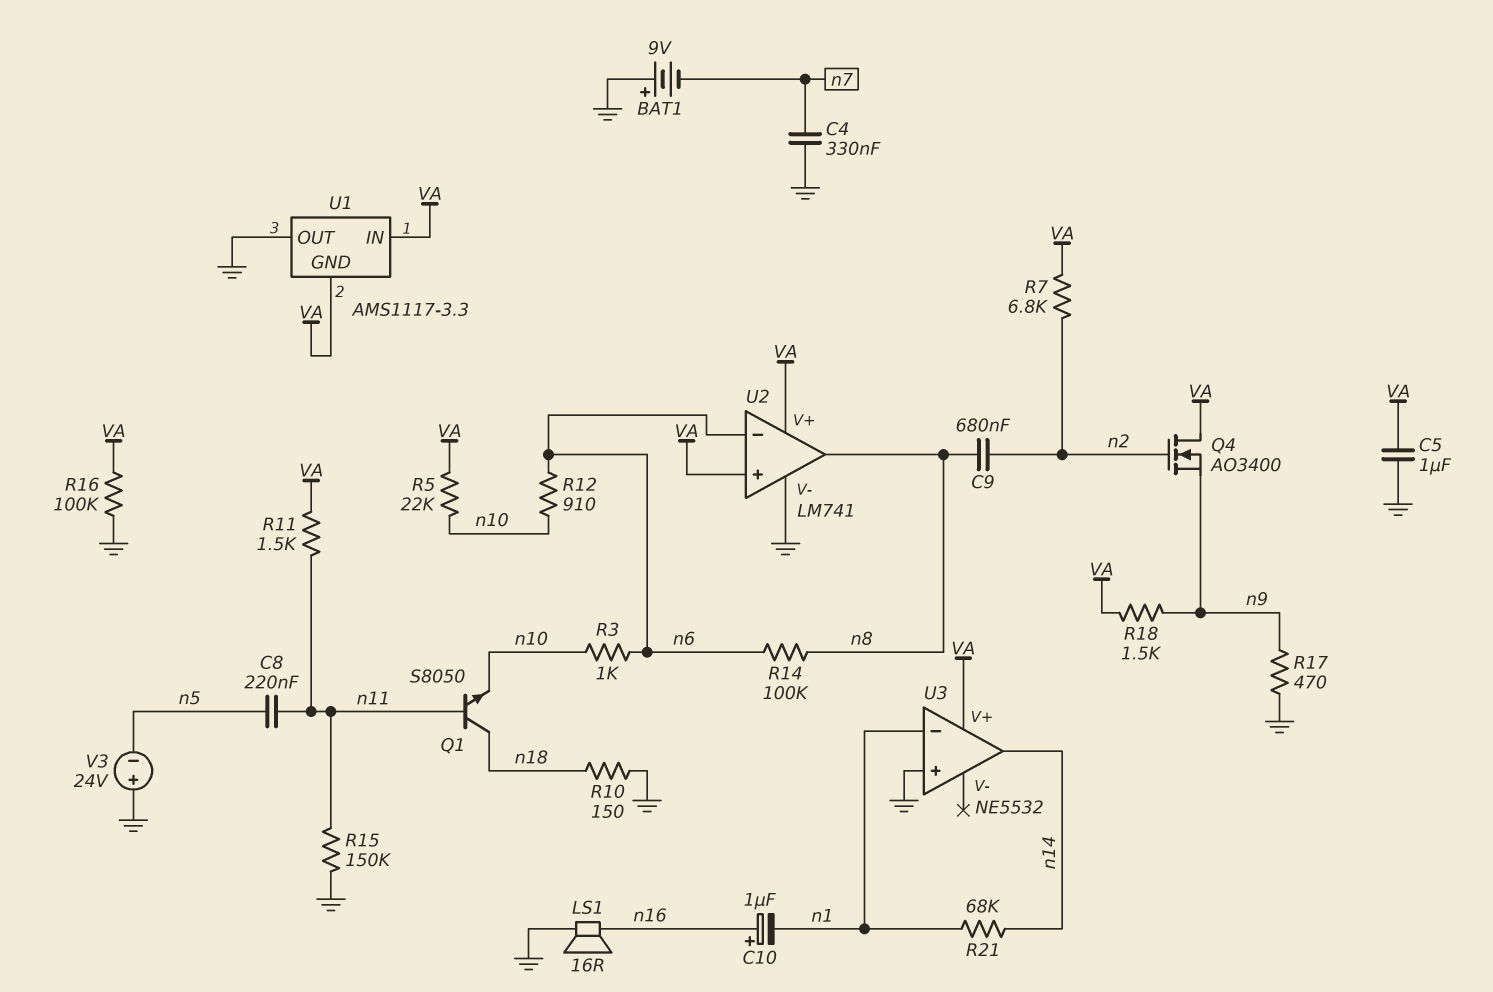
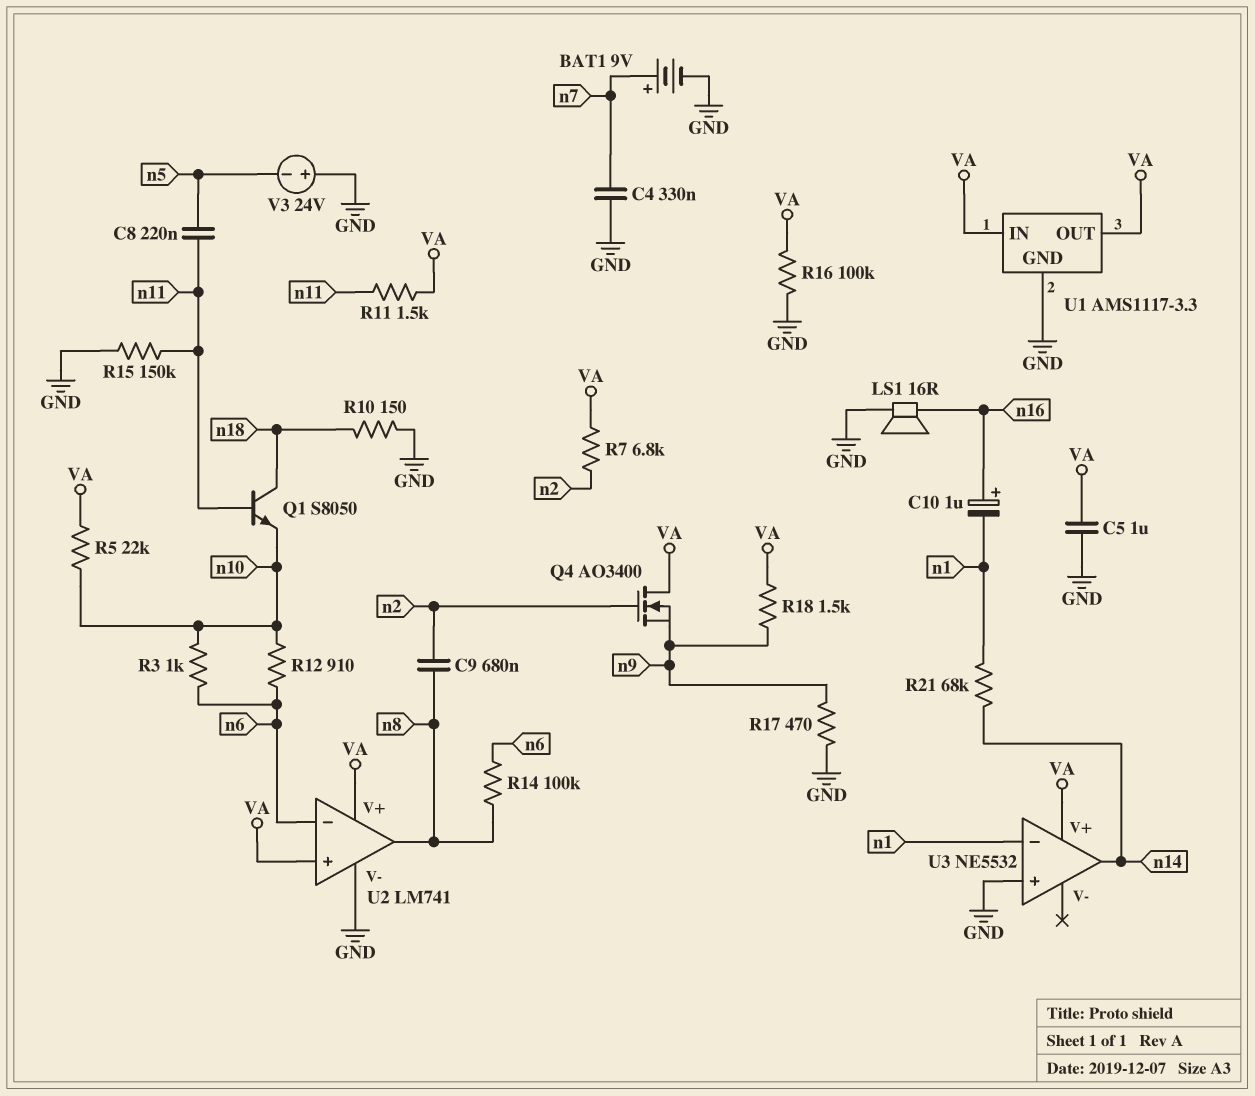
BAT1: 9V (plus GND, minus n7) -> 9V (plus n7, minus GND)
U1 pin GND: VA -> GND
U1 pin OUT: GND -> VA

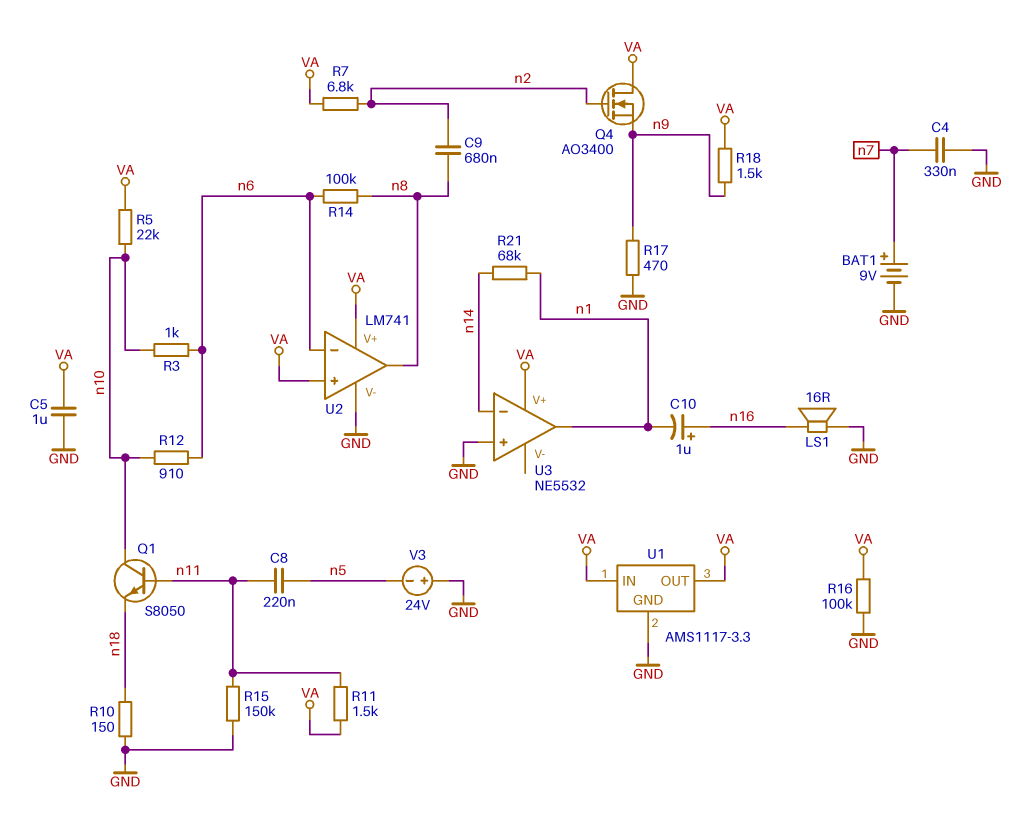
Q1: NPN S8050 (B n11, C n18, E n10) -> NPN S8050 (B n11, C n10, E n18)
U3 pin in-: n1 -> n14
U3 pin out: n14 -> n1

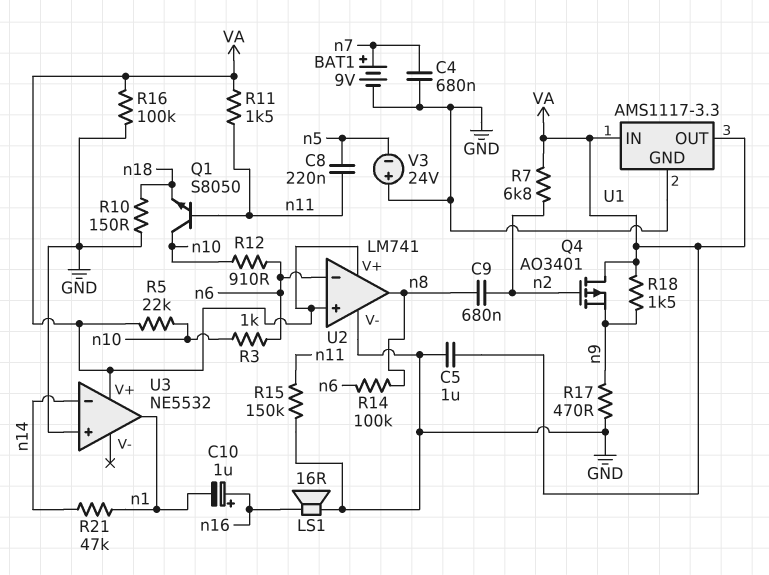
C4: 330nF (GND, n7) -> 680nF (GND, n7)
Q4: NMOS AO3400 (G n2, D VA, S n9) -> PMOS AO3401 (G n2, D VA, S n9)
R21: 68k (n1, n14) -> 47k (n1, n14)

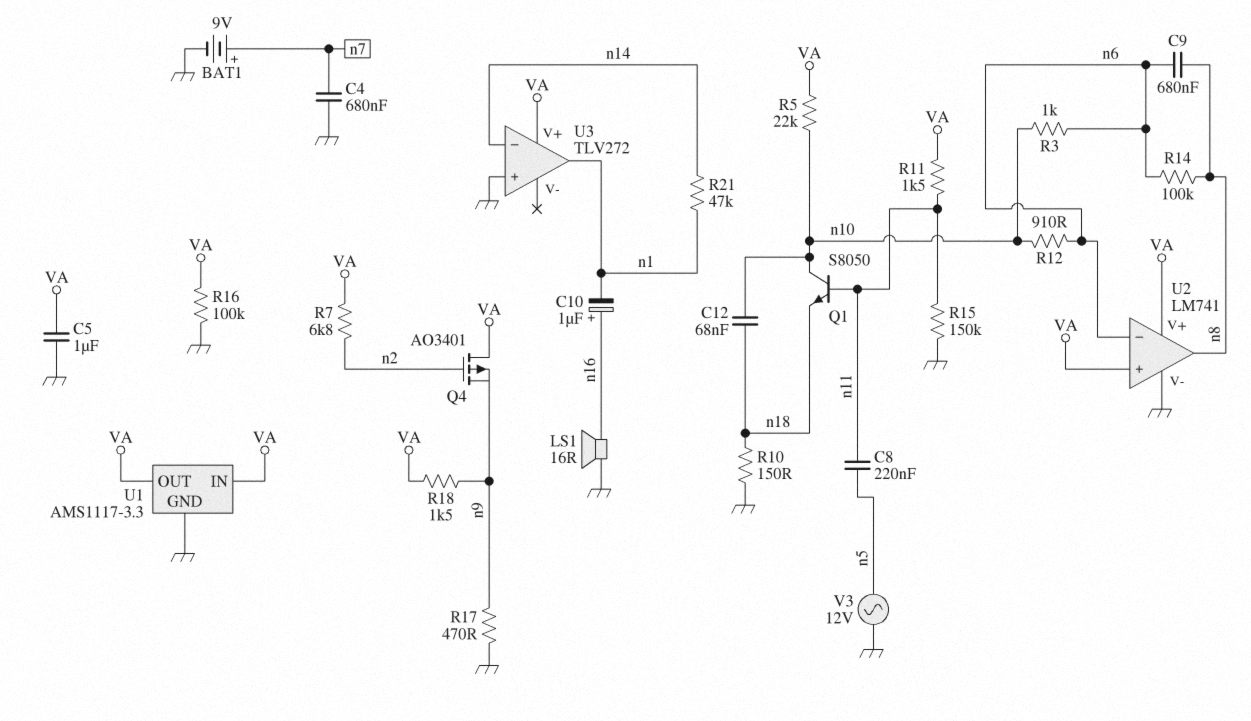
C9: 680nF (n2, n8) -> 680nF (n6, n8)
C12: none -> 68nF (n10, n18)
U3: NE5532 -> TLV272
V3: 24V (plus GND, minus n5) -> AC 12V (GND, n5)

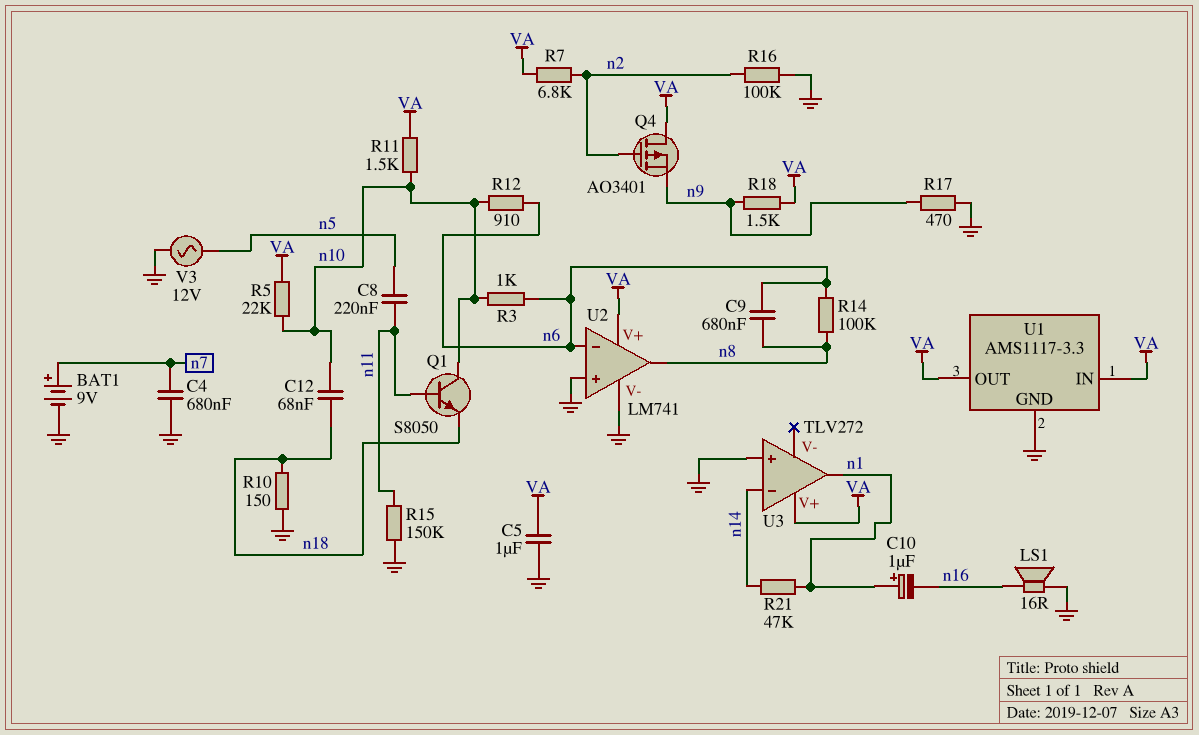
C10: 1uF (plus n16, minus n1) -> 1uF (plus n1, minus n16)
R11: 1.5k (VA, n11) -> 1.5k (VA, n10)
R16: 100k (GND, VA) -> 100k (GND, n2)
U2 pin in+: VA -> GND

